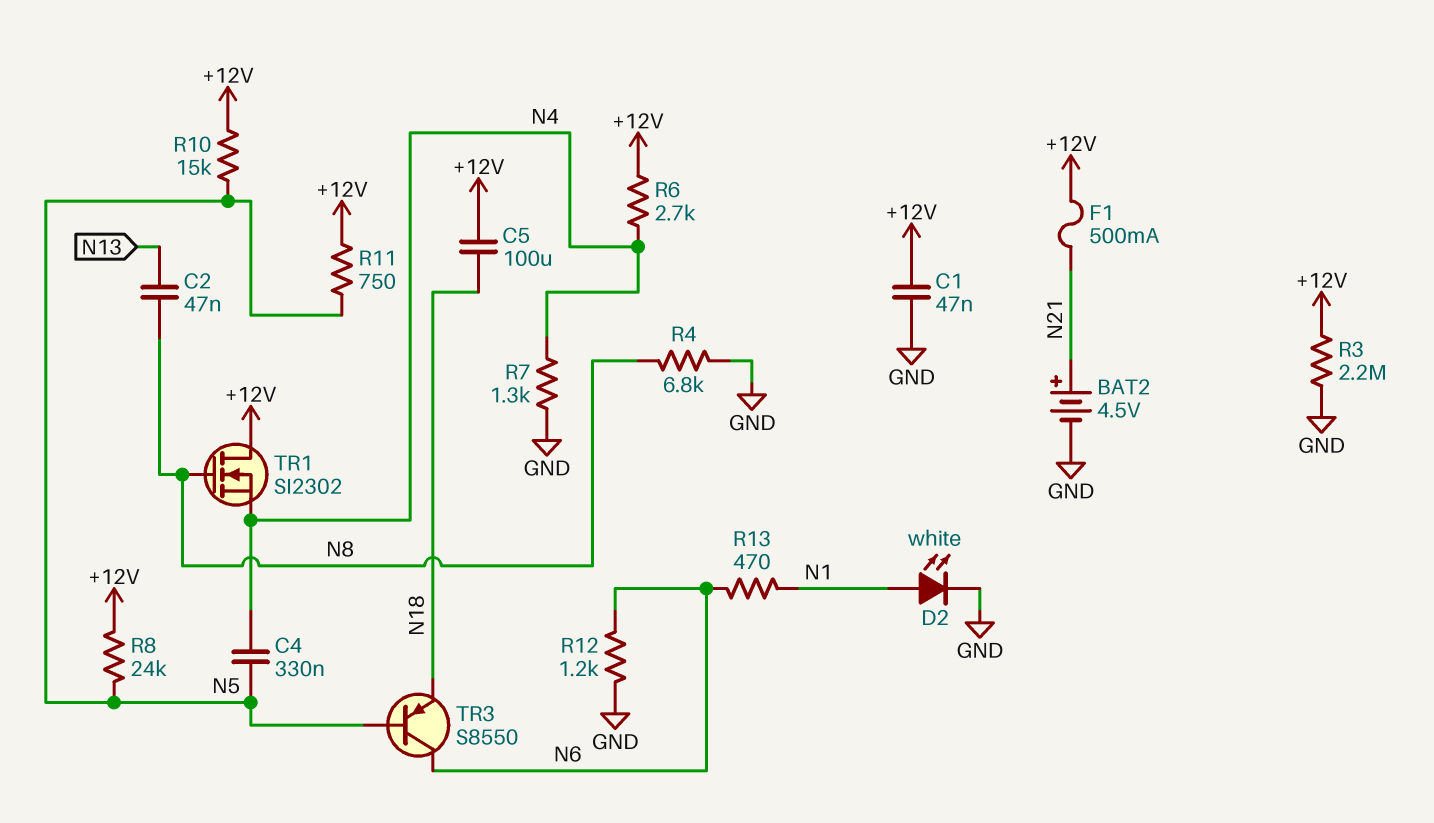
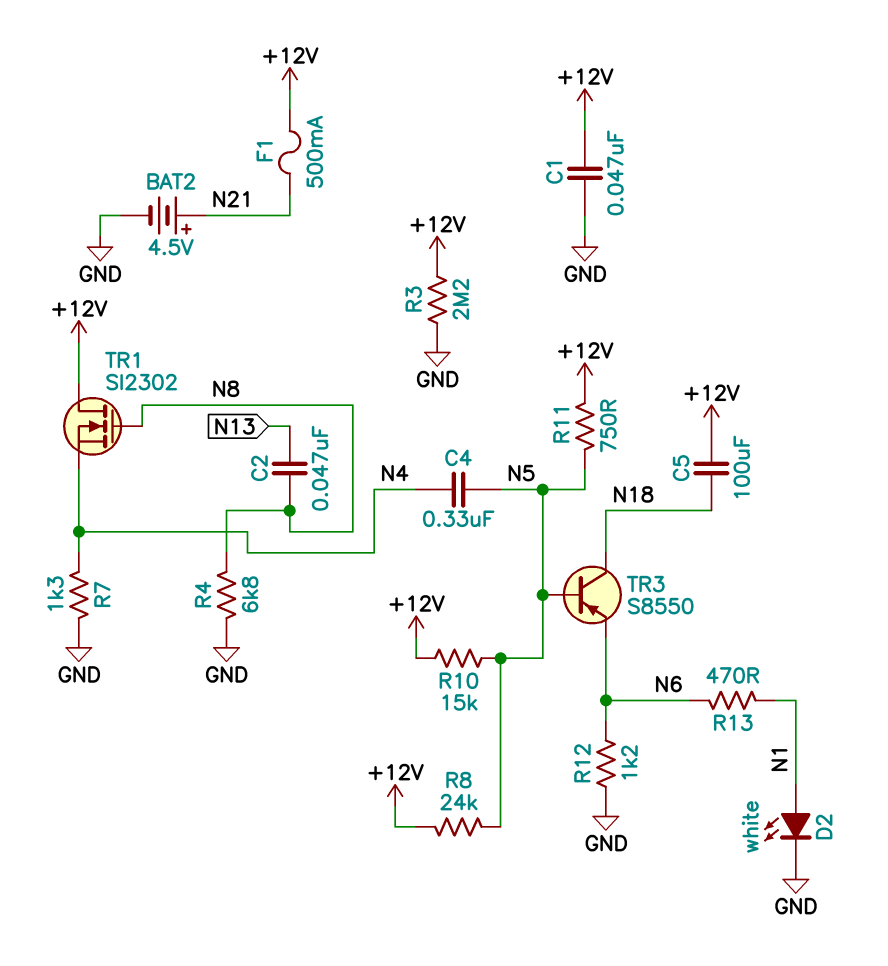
R6: 2.7k (+12V, N4) -> none
TR3: PNP S8550 (B N5, C N6, E N18) -> PNP S8550 (B N5, C N18, E N6)

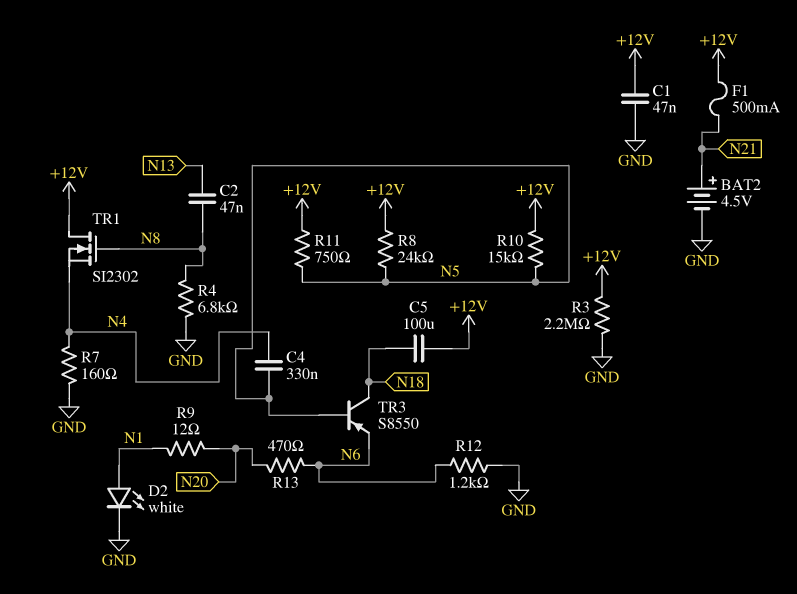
R7: 1.3k (GND, N4) -> 160 (GND, N4)
R9: none -> 12 (N1, N20)
R13: 470 (N1, N6) -> 470 (N6, N20)

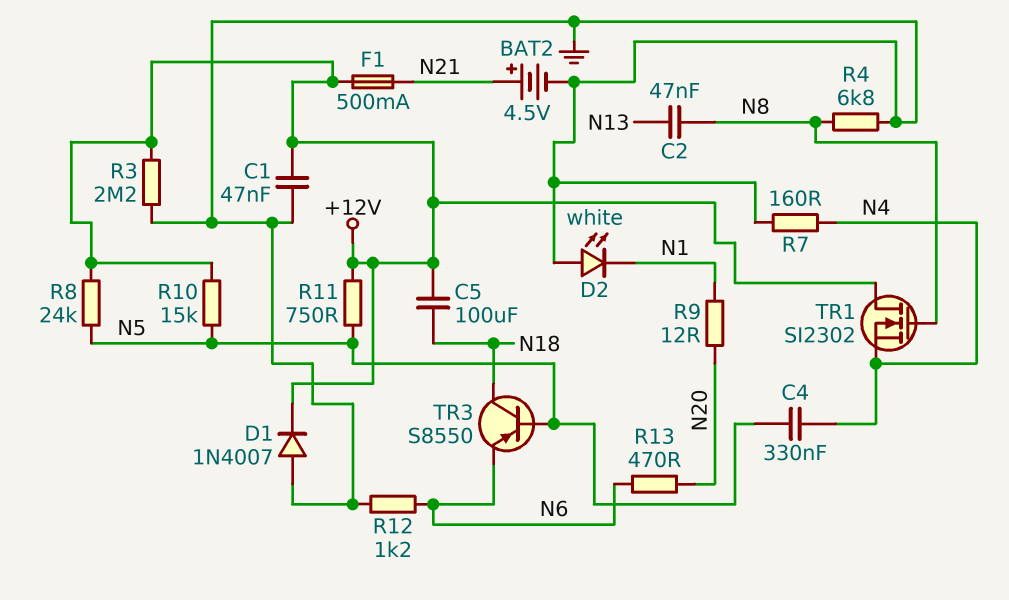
D1: none -> diode 1N4007 (A GND, K +12V)
D2: LED white (A N1, K GND) -> LED white (A GND, K N1)

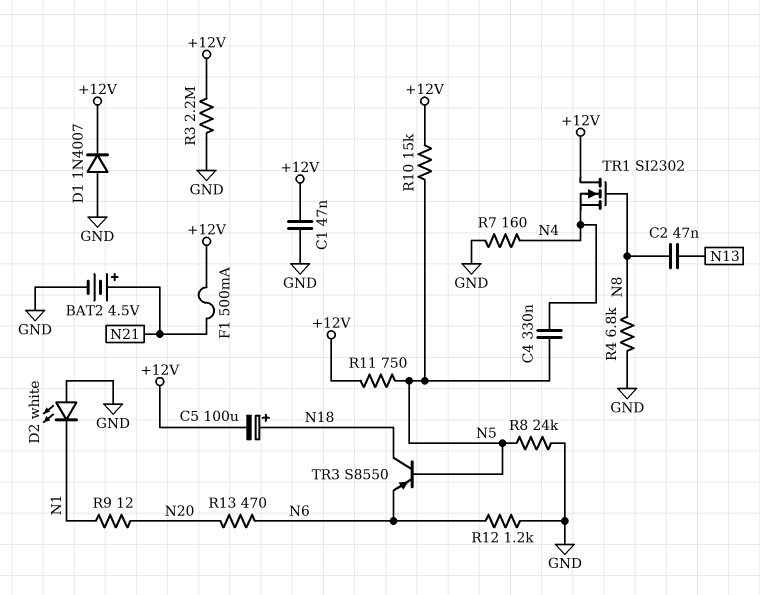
C5: 100uF (+12V, N18) -> 100uF (plus N18, minus +12V)
R8: 24k (+12V, N5) -> 24k (GND, N5)

